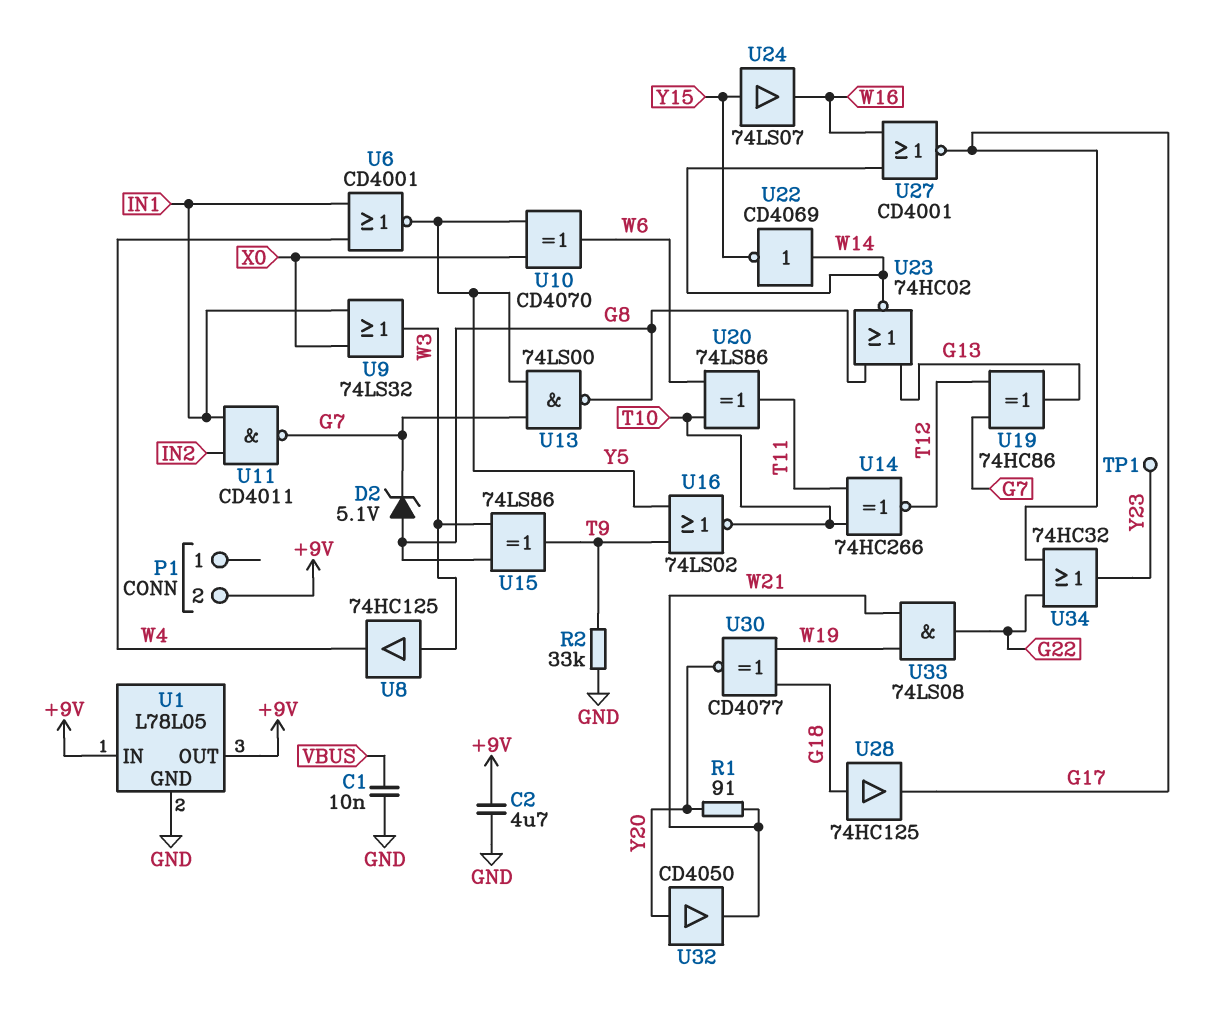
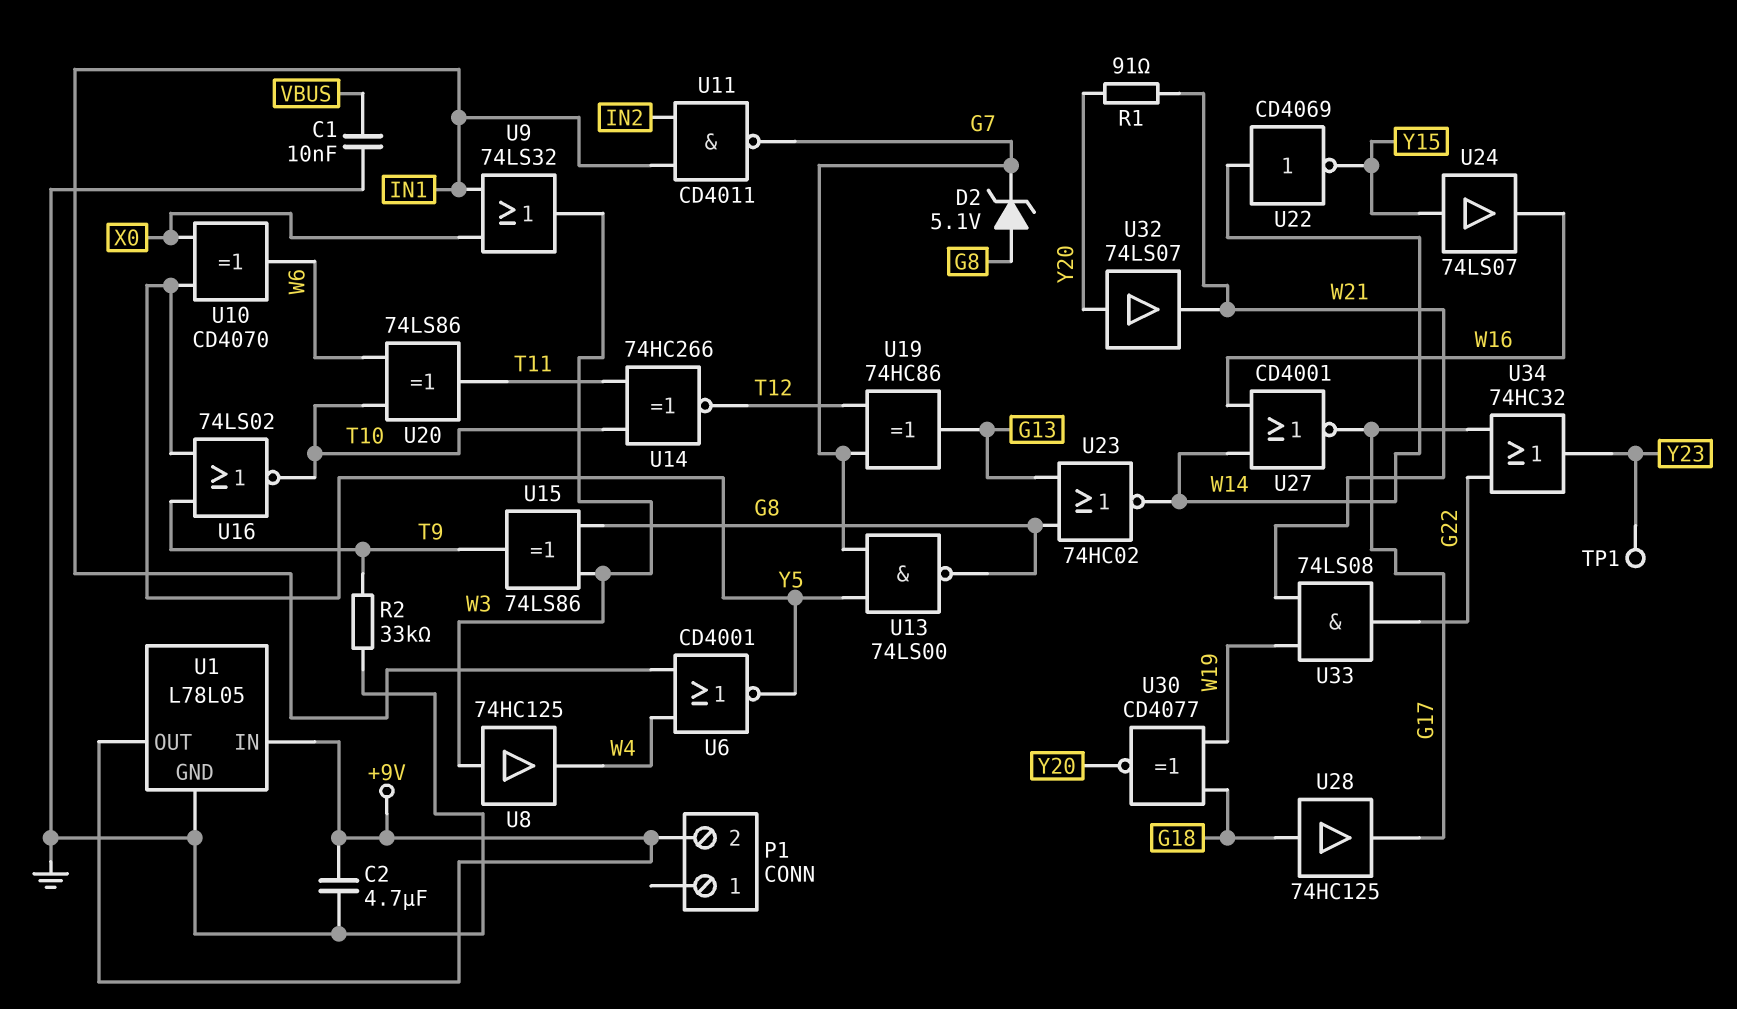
U32: buffer CD4050 (in Y20, out W21) -> buffer 74LS07 (in Y20, out W21)

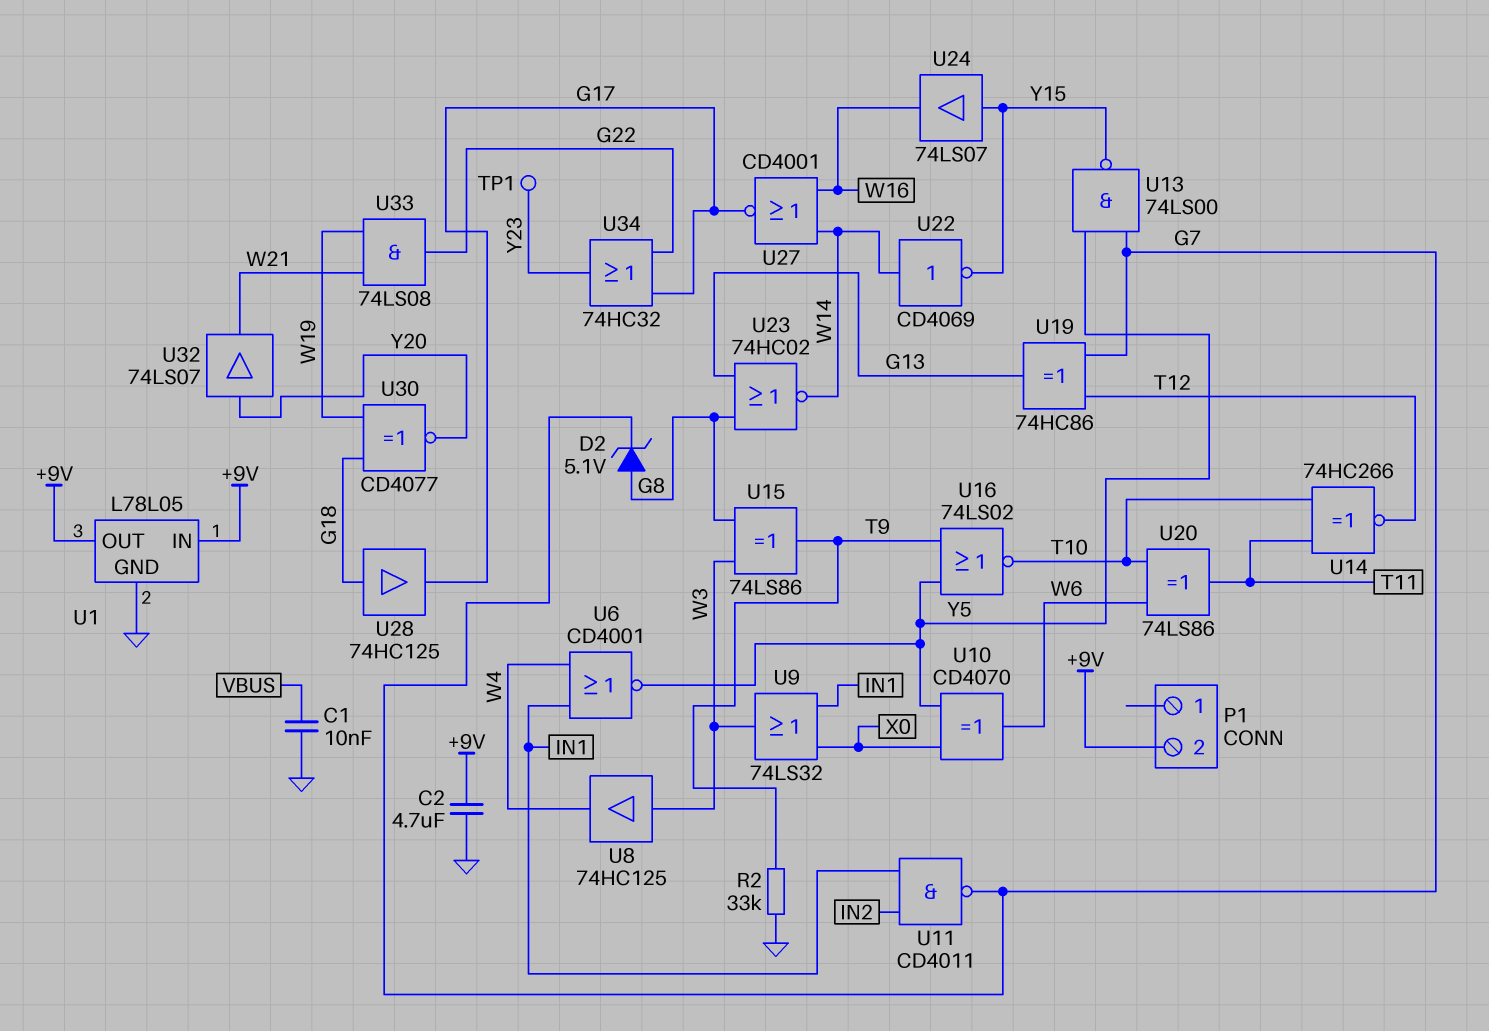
R1: 91 (W21, Y20) -> none
U13: NAND 74LS00 (in G7, in Y5, out G8) -> NAND 74LS00 (in G7, in Y5, out Y15)

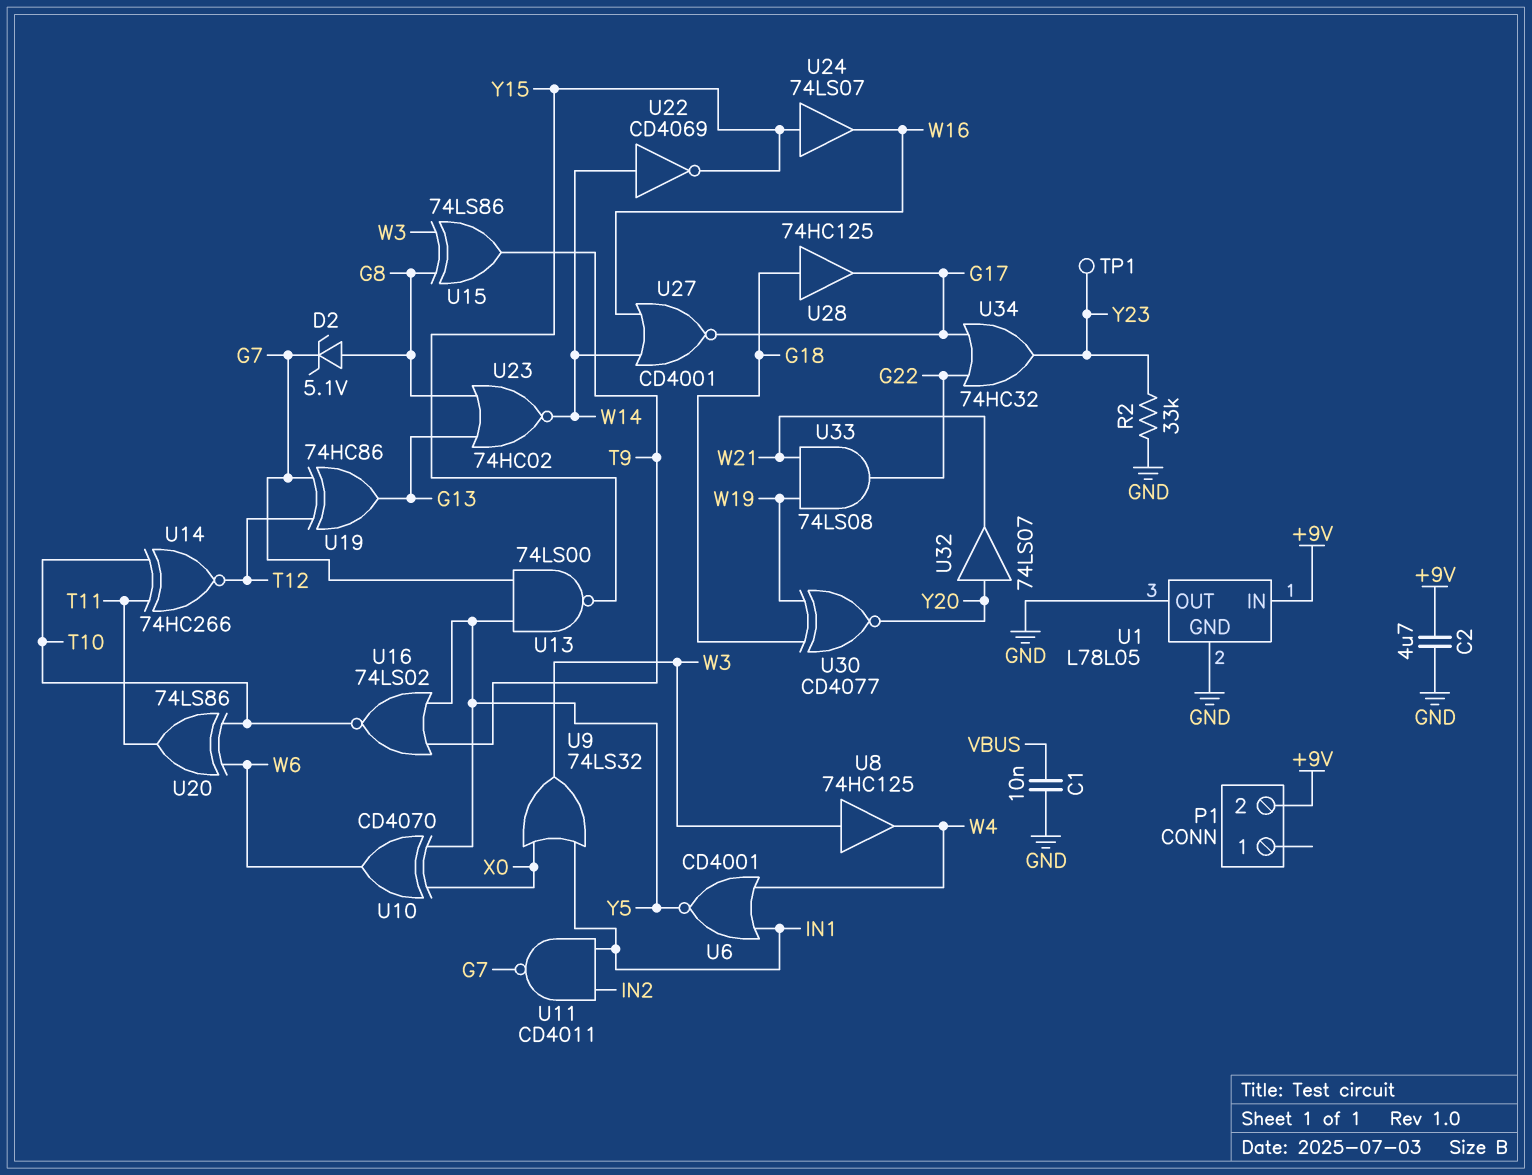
R2: 33k (GND, T9) -> 33k (GND, Y23)
U1 pin OUT: +9V -> GND

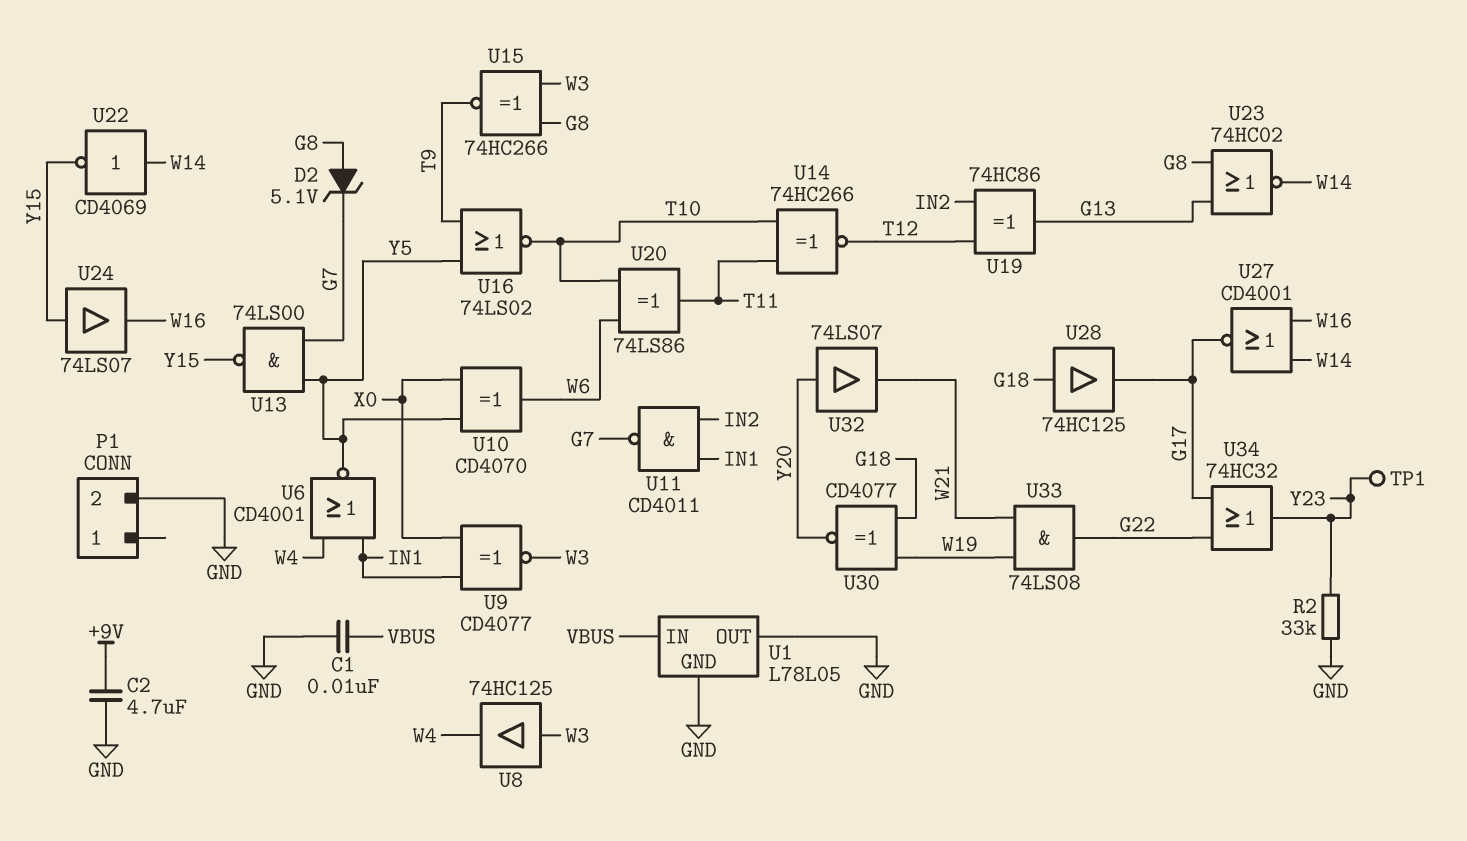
P1 pin 2: +9V -> GND
U1 pin IN: +9V -> VBUS
U9: OR 74LS32 (in IN1, in X0, out W3) -> XNOR CD4077 (in IN1, in X0, out W3)
U15: XOR 74LS86 (in G8, in W3, out T9) -> XNOR 74HC266 (in G8, in W3, out T9)
U19: XOR 74HC86 (in G7, in T12, out G13) -> XOR 74HC86 (in IN2, in T12, out G13)

